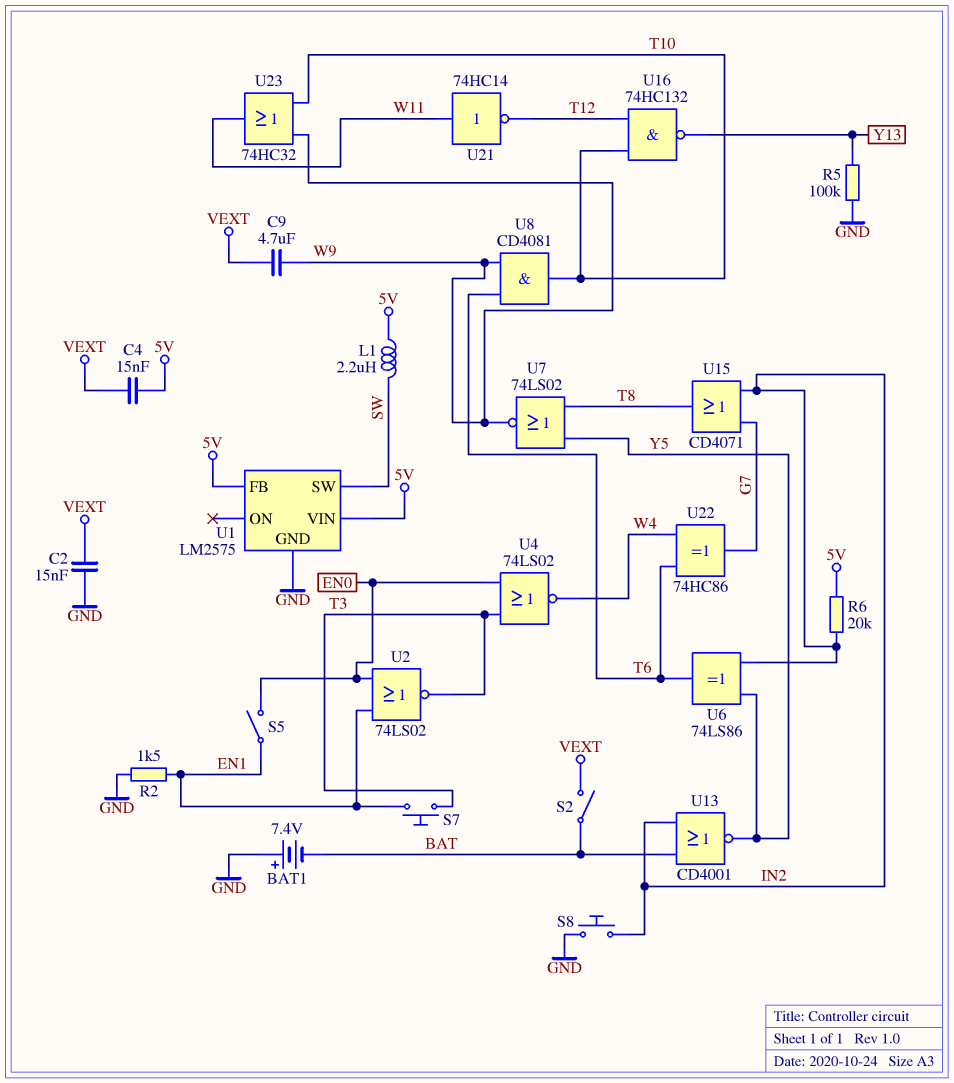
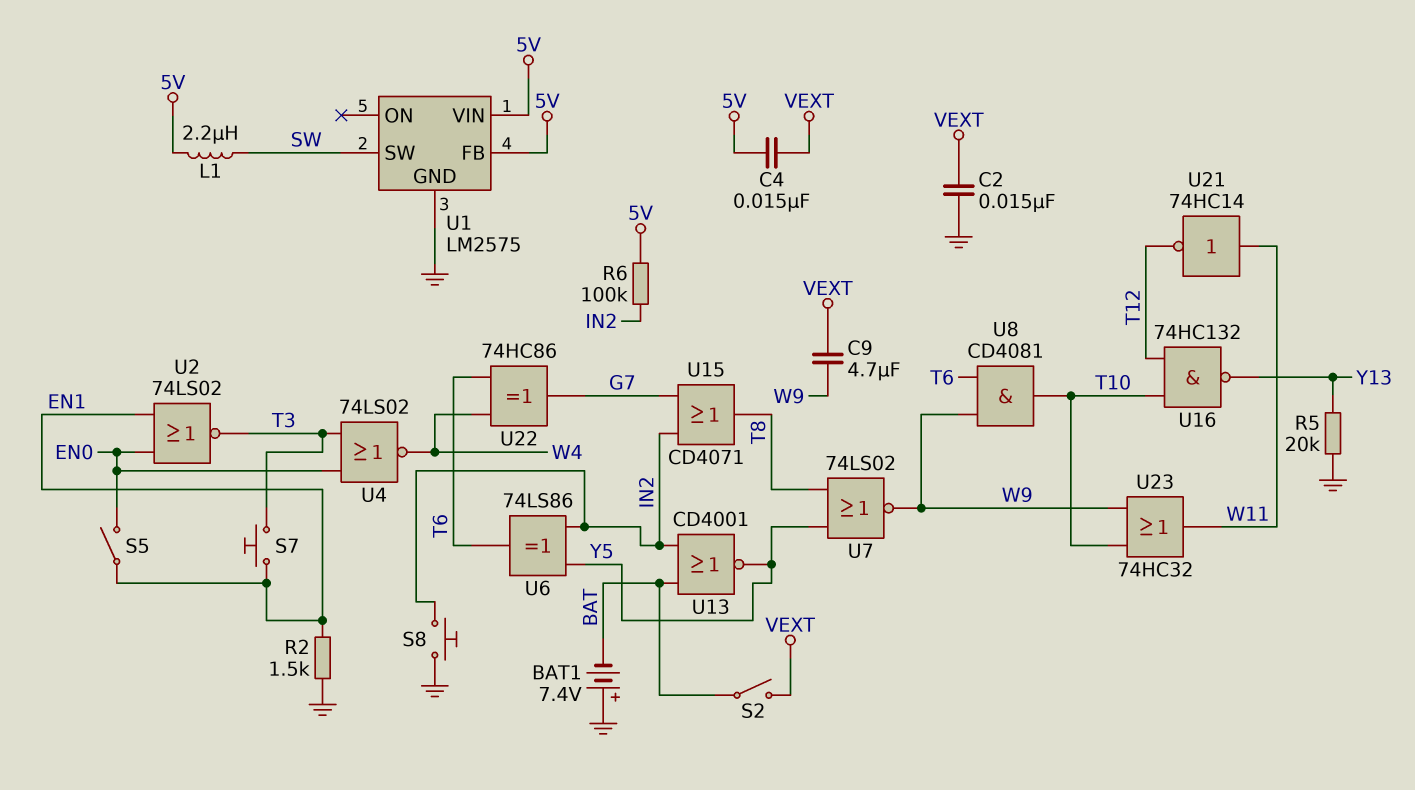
R5: 100k (GND, Y13) -> 20k (GND, Y13)
R6: 20k (5V, IN2) -> 100k (5V, IN2)

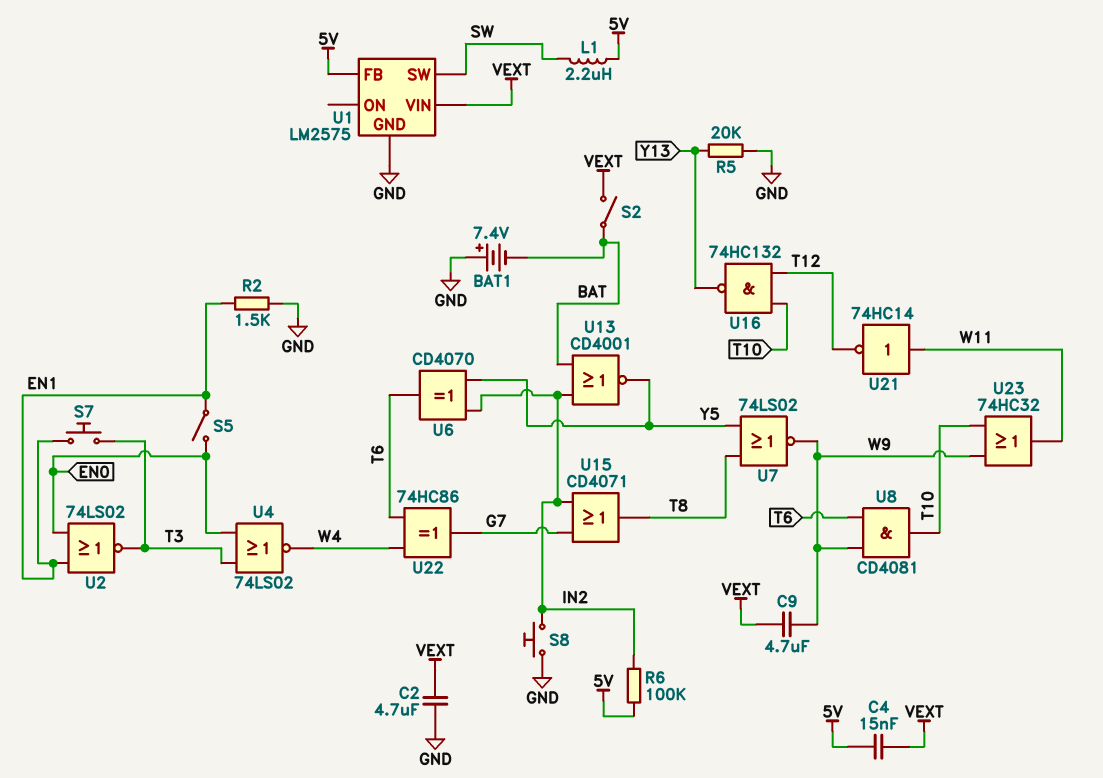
C2: 15nF (GND, VEXT) -> 4.7uF (GND, VEXT)
U1 pin VIN: 5V -> VEXT
U6: XOR 74LS86 (in IN2, in Y5, out T6) -> XOR CD4070 (in IN2, in Y5, out T6)

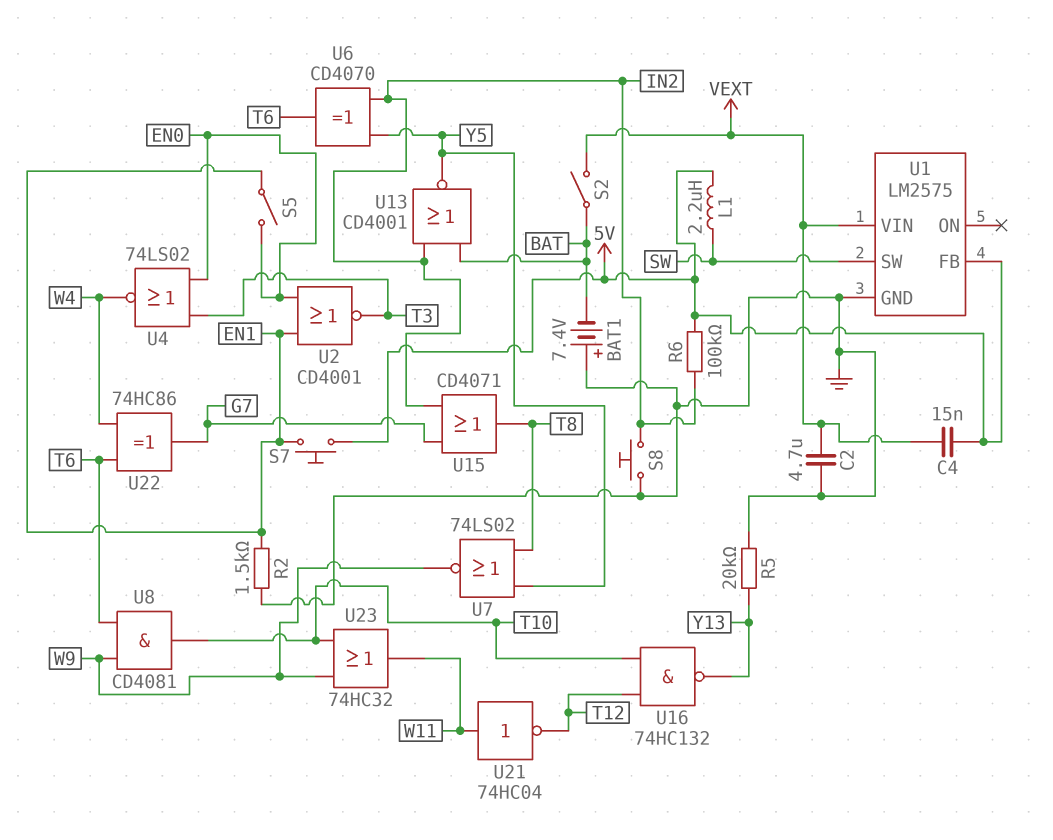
C9: 4.7uF (VEXT, W9) -> none
S7: button (EN1, T3) -> button (5V, EN1)
U2: NOR 74LS02 (in EN0, in EN1, out T3) -> NOR CD4001 (in EN0, in EN1, out T3)
U21: NOT 74HC14 (in W11, out T12) -> NOT 74HC04 (in W11, out T12)

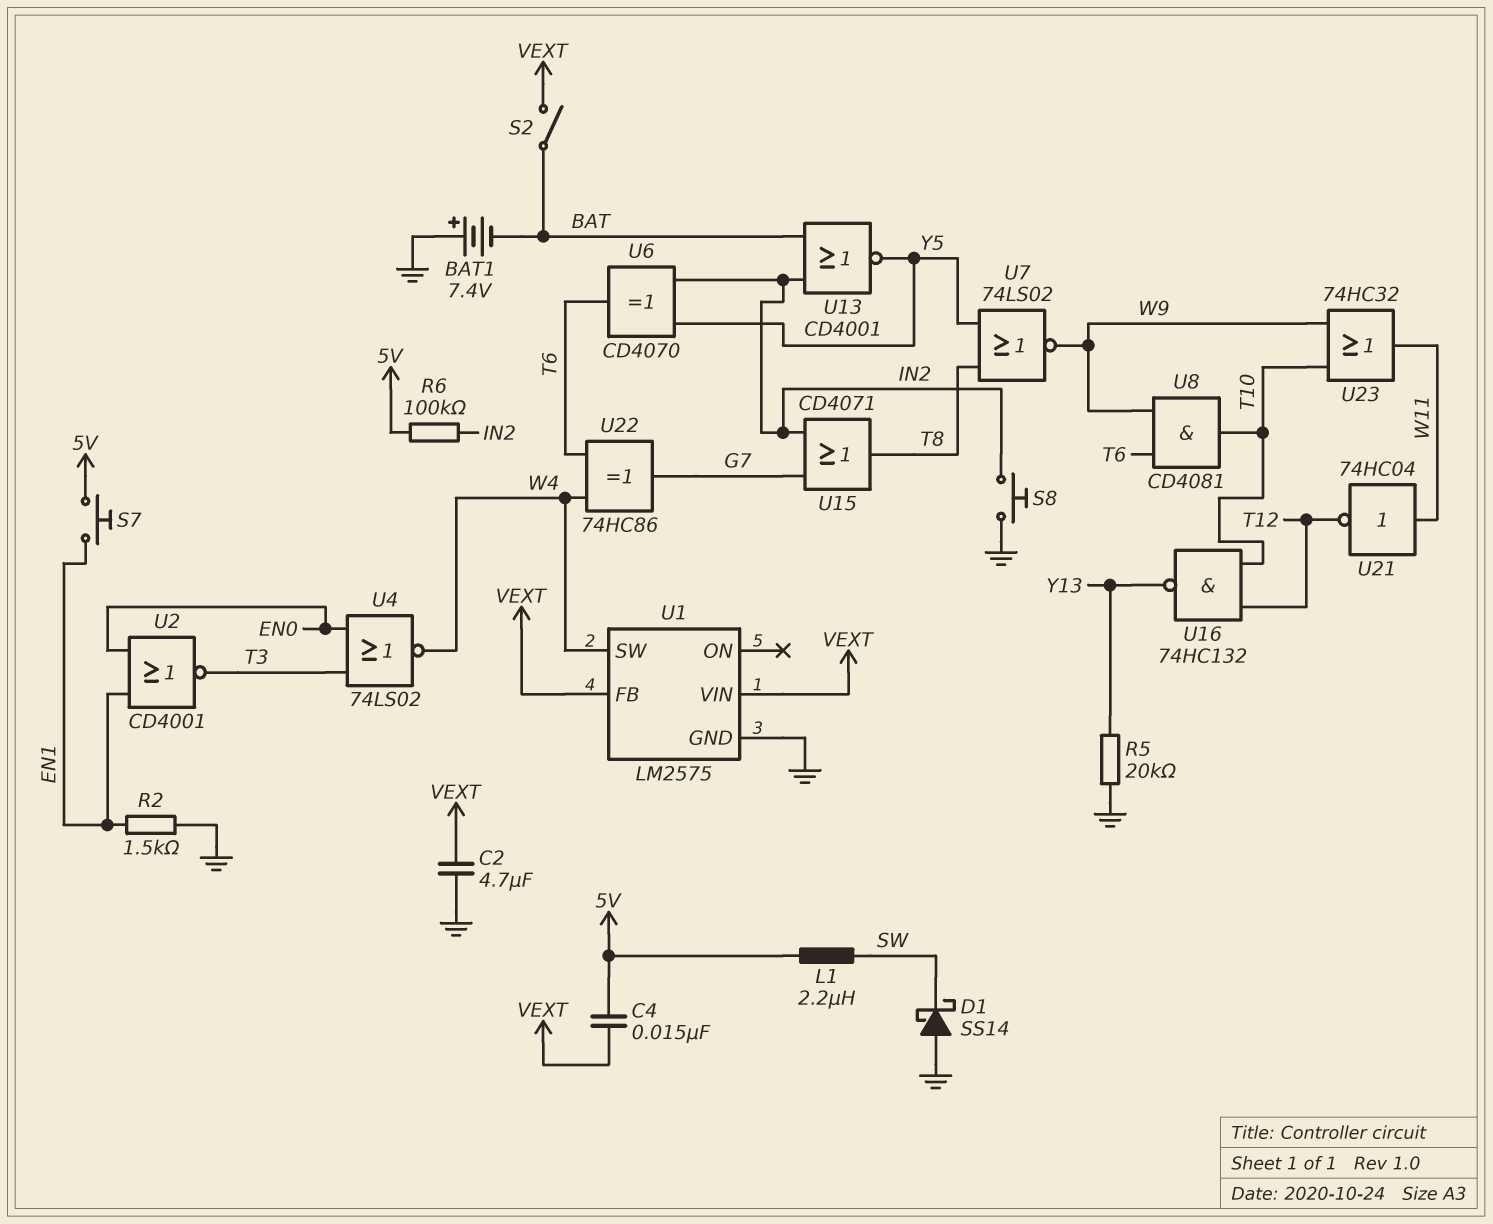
D1: none -> schottky SS14 (A GND, K SW)
S5: switch (EN0, EN1) -> none
U1 pin FB: 5V -> VEXT
U1 pin SW: SW -> W4

